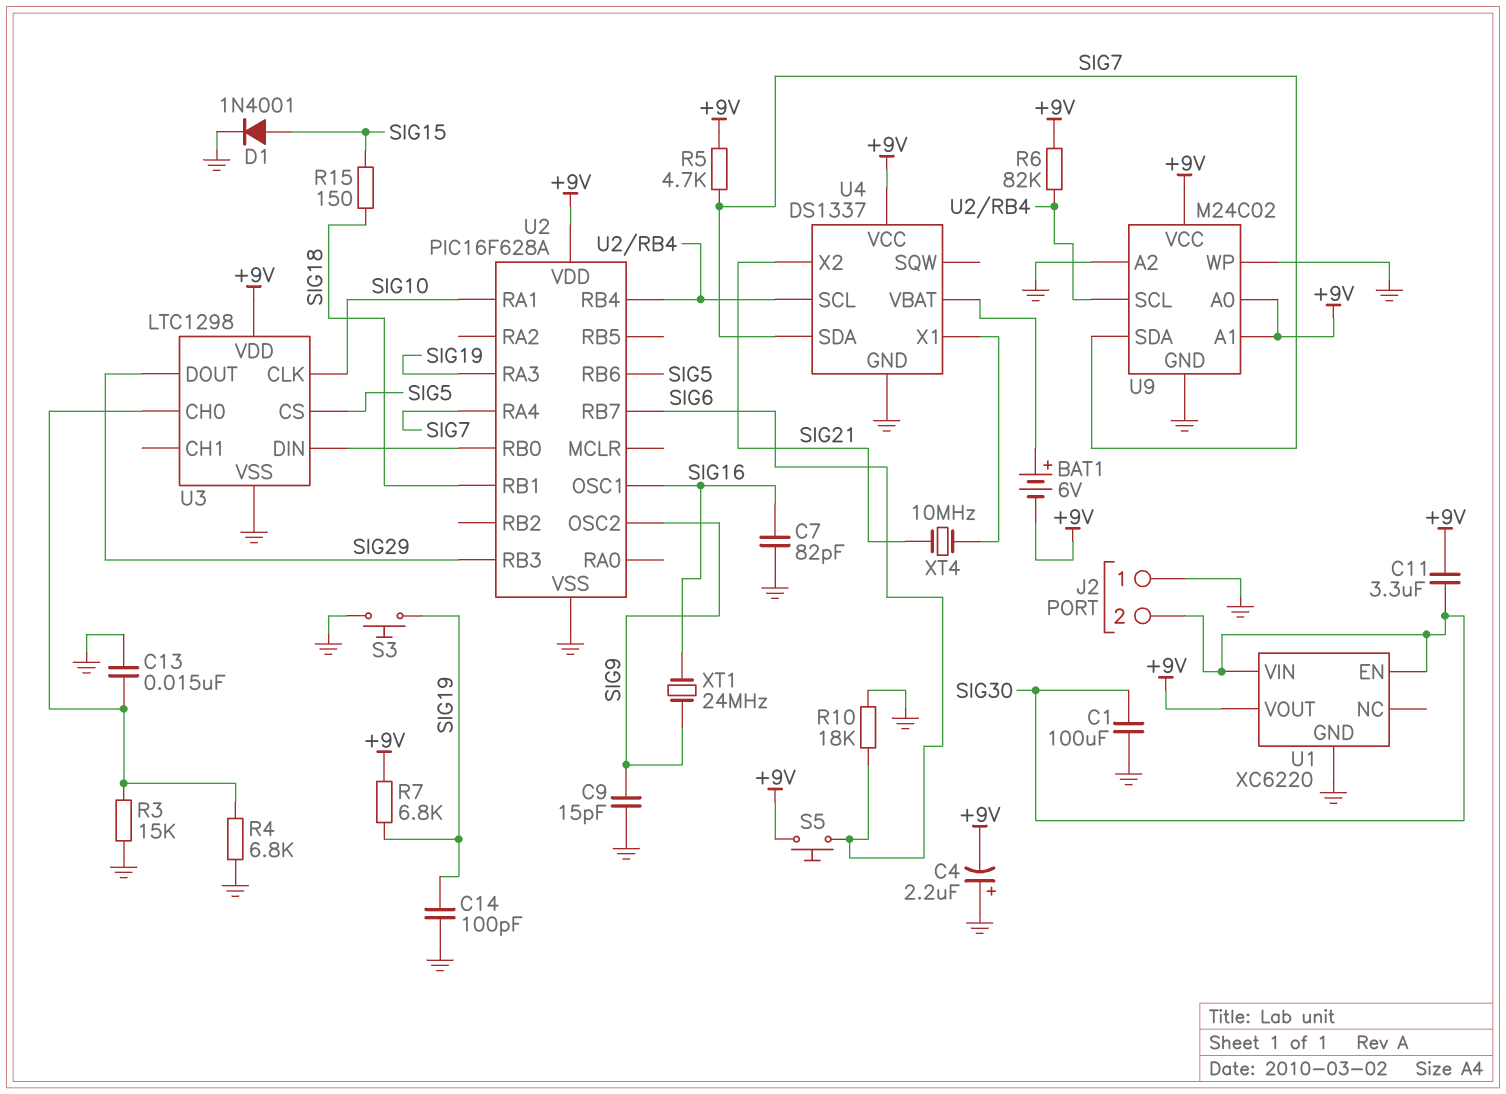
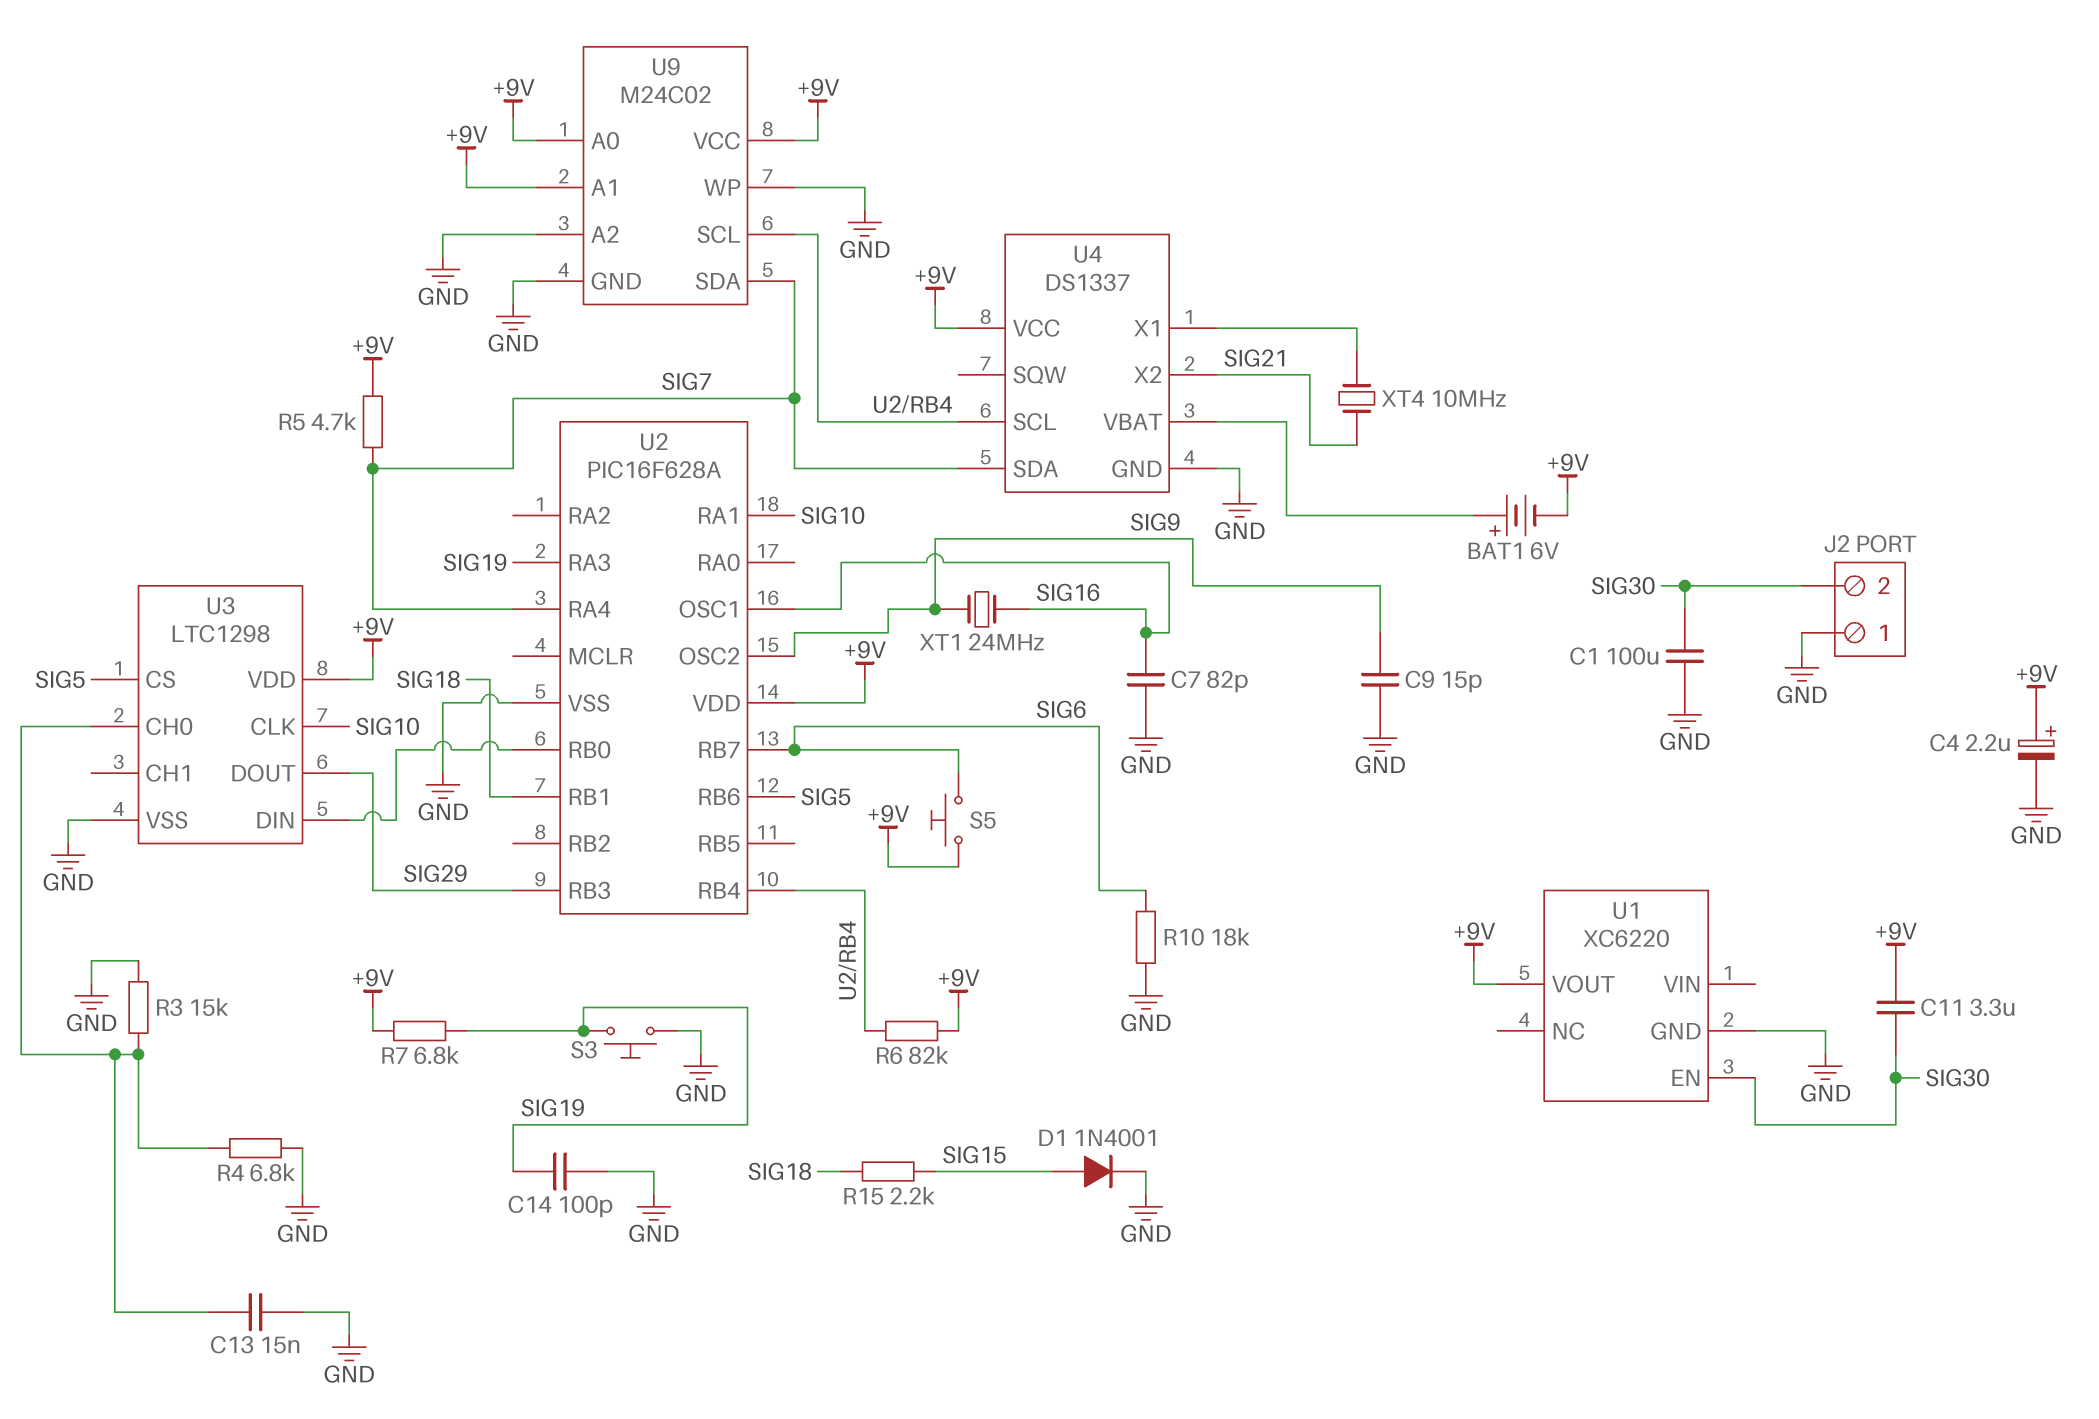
C4: 2.2uF (plus GND, minus +9V) -> 2.2uF (plus +9V, minus GND)
R15: 150 (SIG15, SIG18) -> 2.2k (SIG15, SIG18)
U1 pin VIN: SIG30 -> none

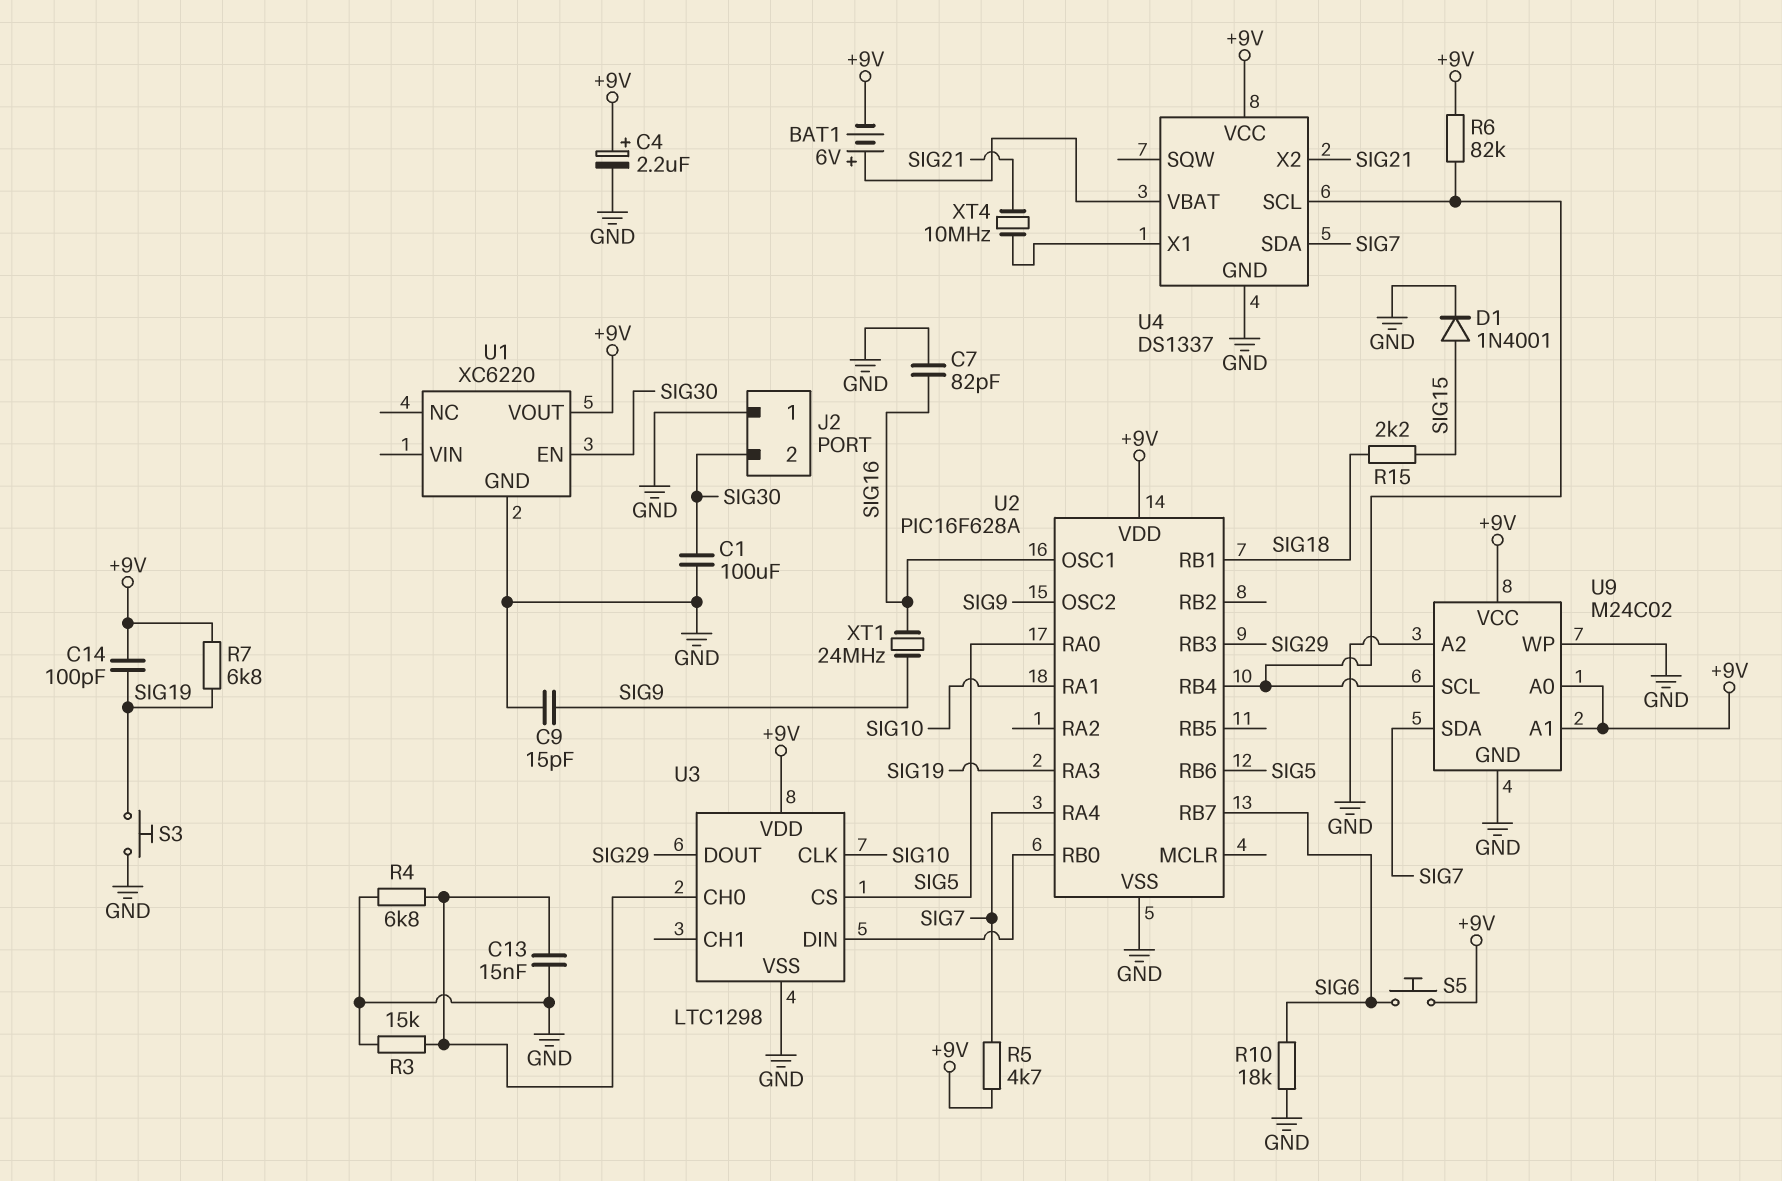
C11: 3.3uF (+9V, SIG30) -> none
C14: 100pF (GND, SIG19) -> 100pF (+9V, SIG19)
U2 pin RA0: none -> SIG5

